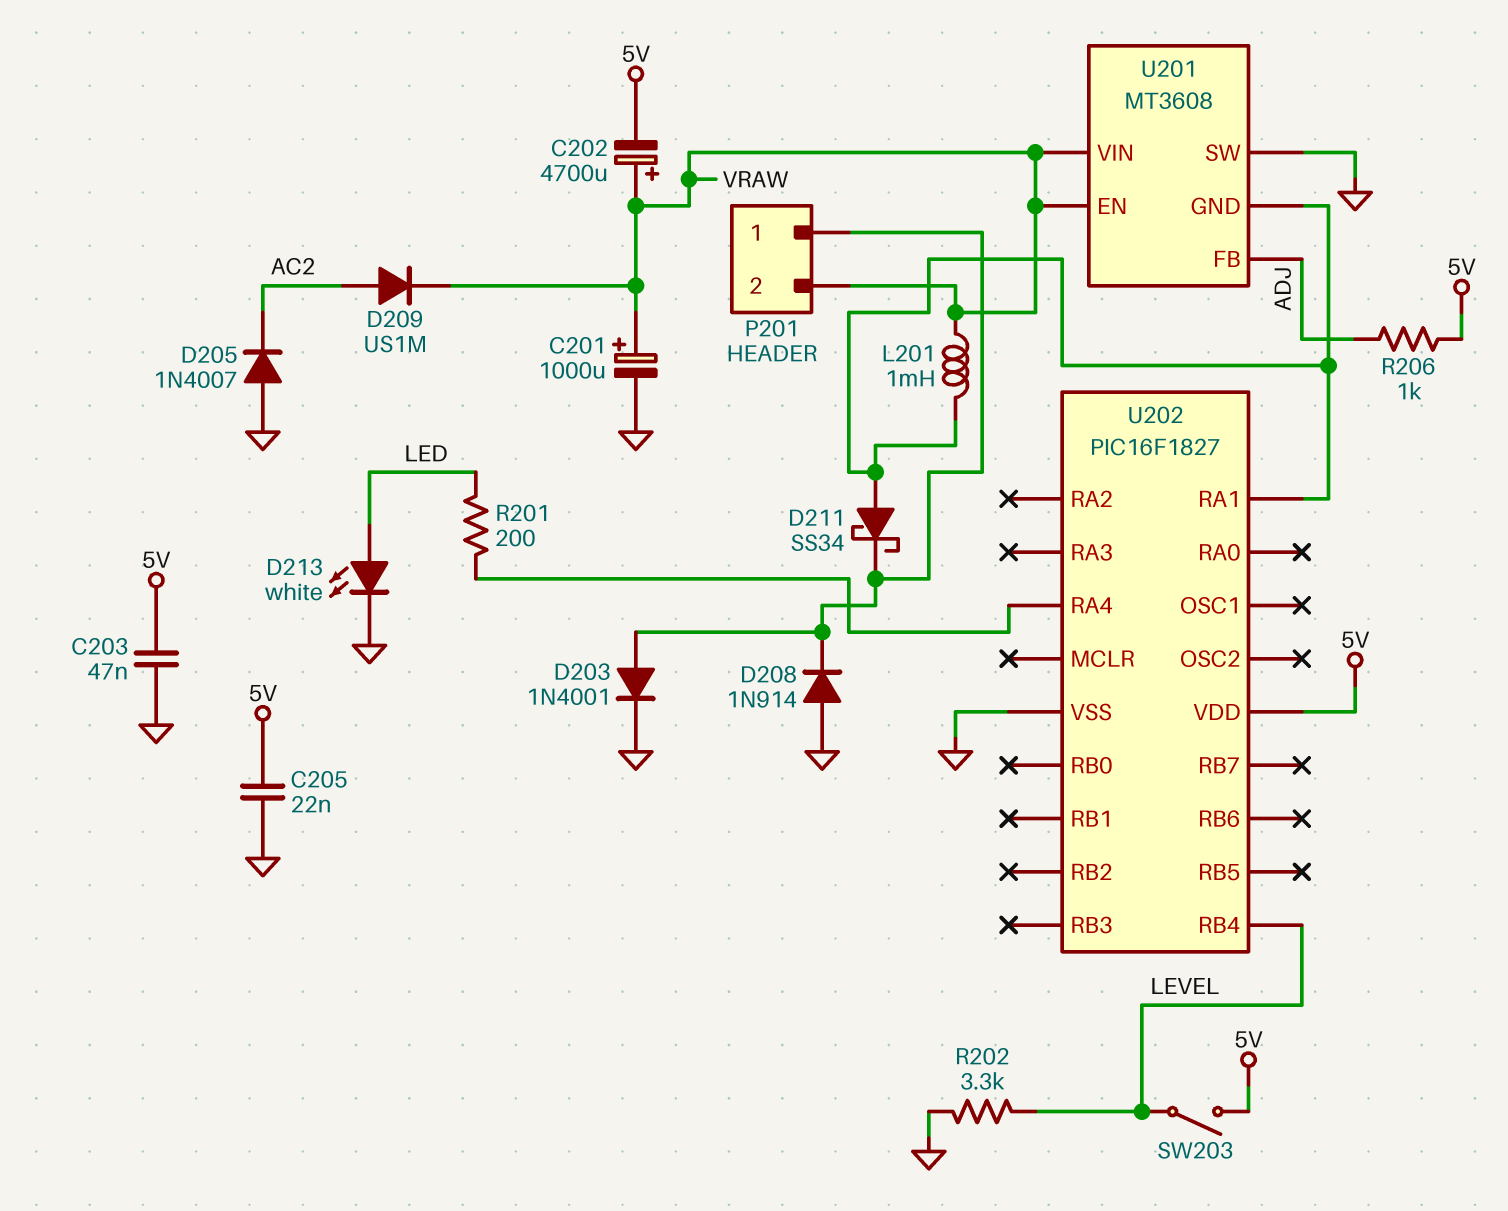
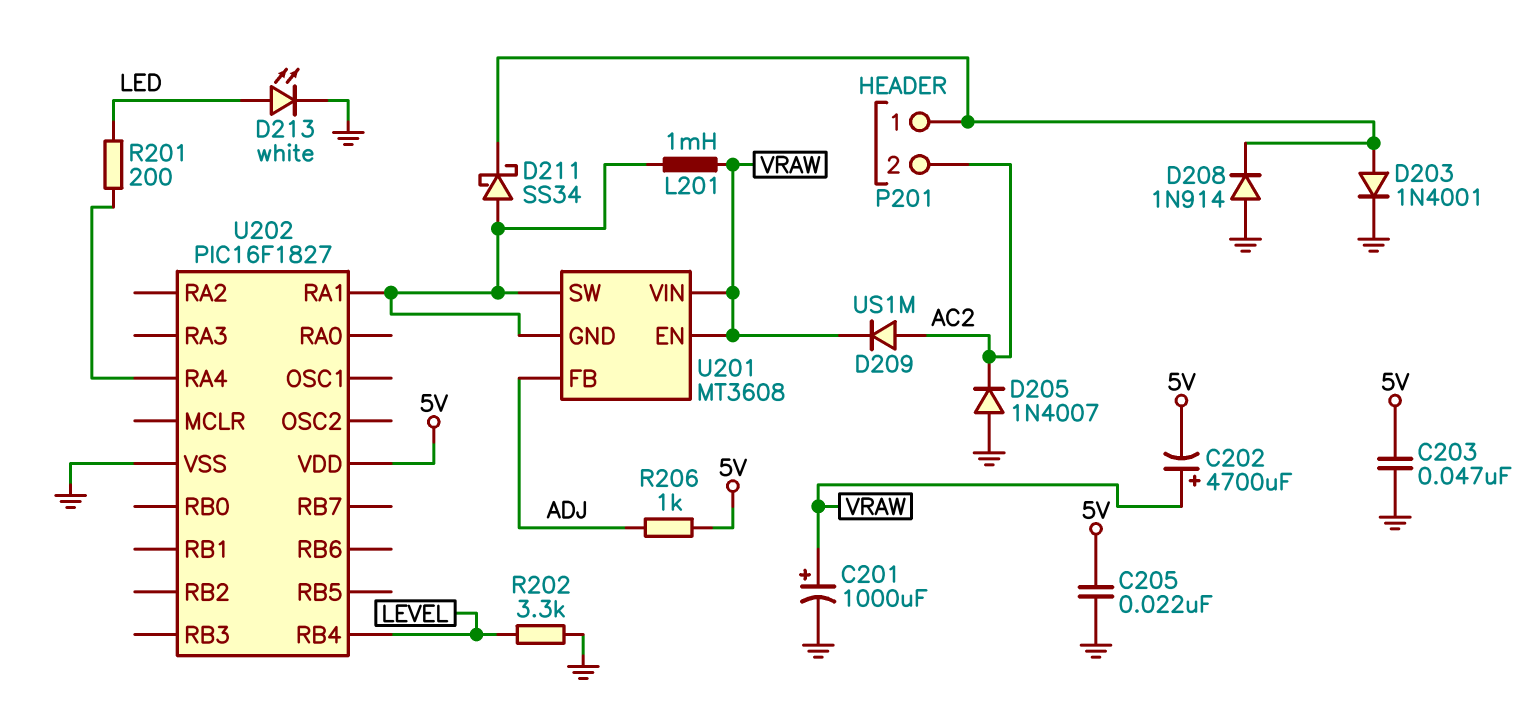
P201 pin 2: VRAW -> AC2
SW203: switch (5V, LEVEL) -> none
U201 pin SW: GND -> U201/GND

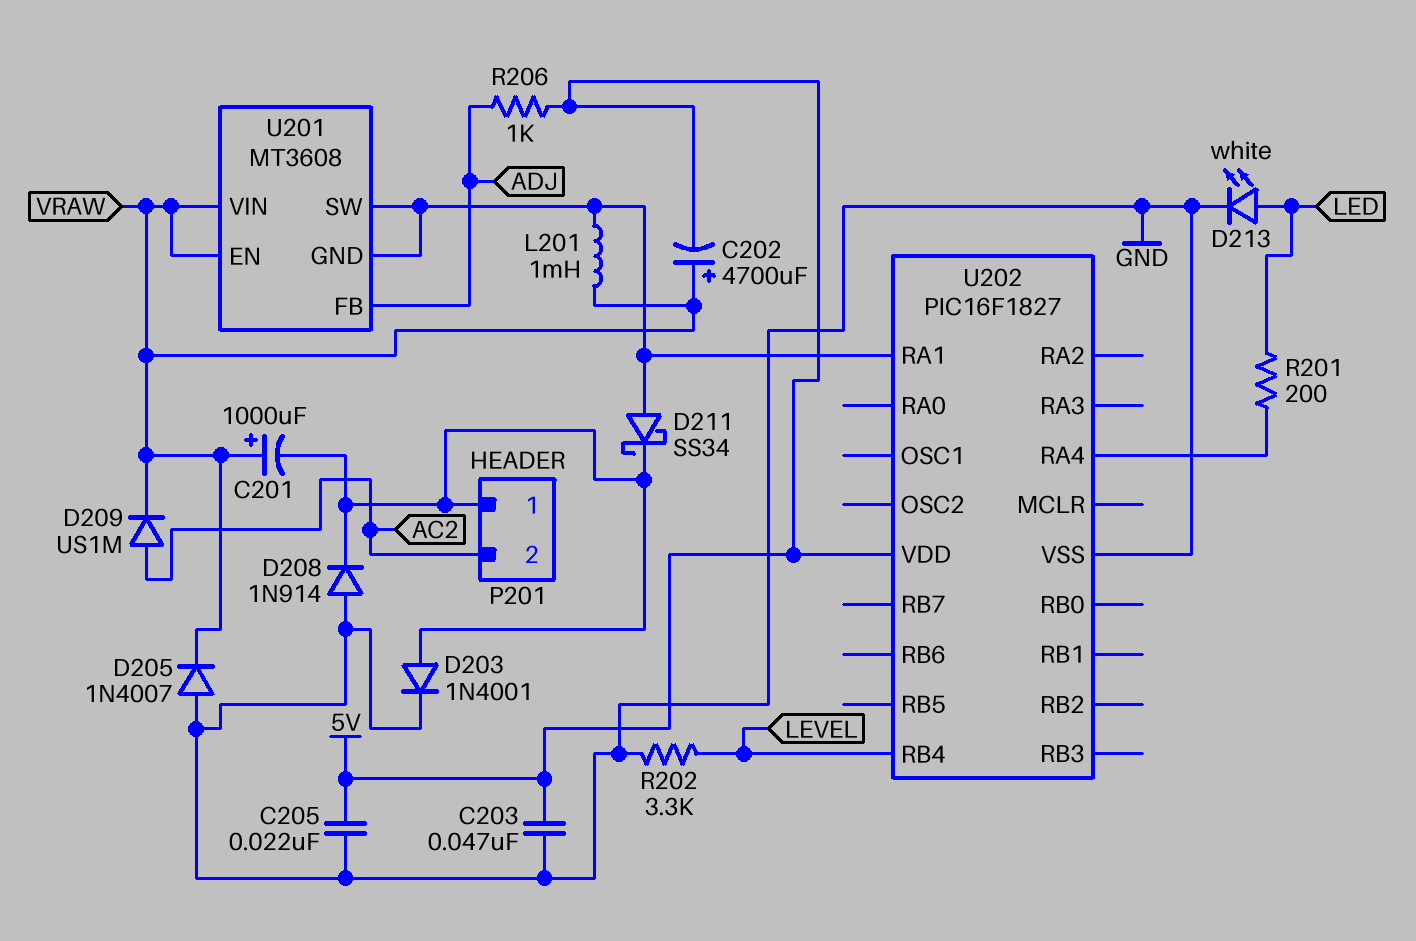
C201: 1000uF (plus VRAW, minus GND) -> 1000uF (plus VRAW, minus P201/1)
D205: diode 1N4007 (A GND, K AC2) -> diode 1N4007 (A GND, K VRAW)

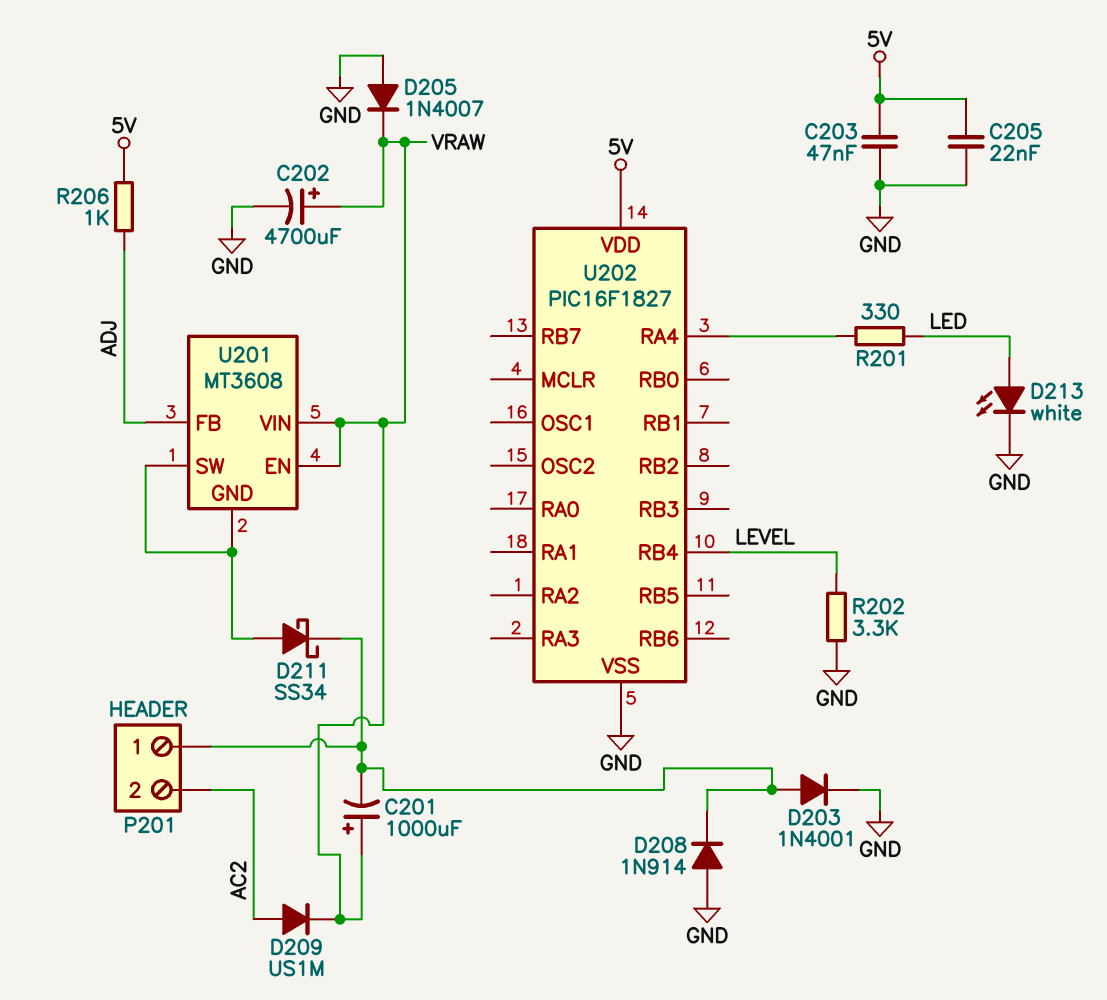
C202: 4700uF (plus VRAW, minus 5V) -> 4700uF (plus VRAW, minus GND)
L201: 1mH (U201/GND, VRAW) -> none
R201: 200 (LED, U202/RA4) -> 330 (LED, U202/RA4)
U202 pin RA1: U201/GND -> none

